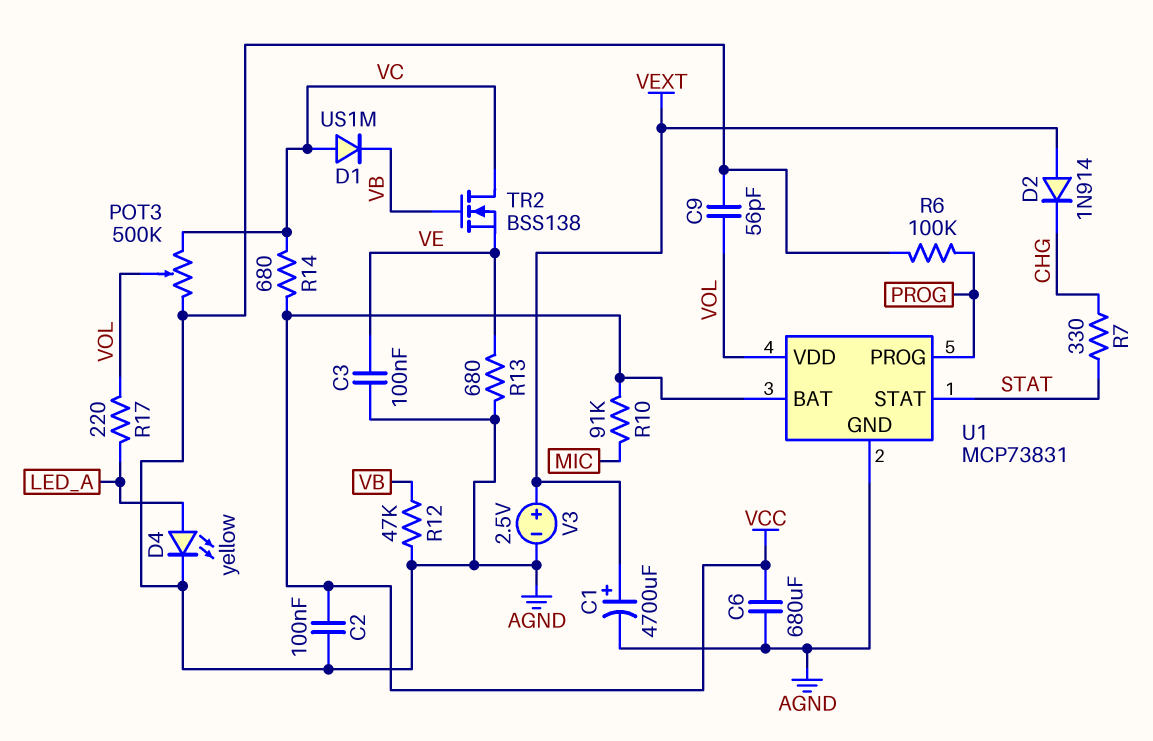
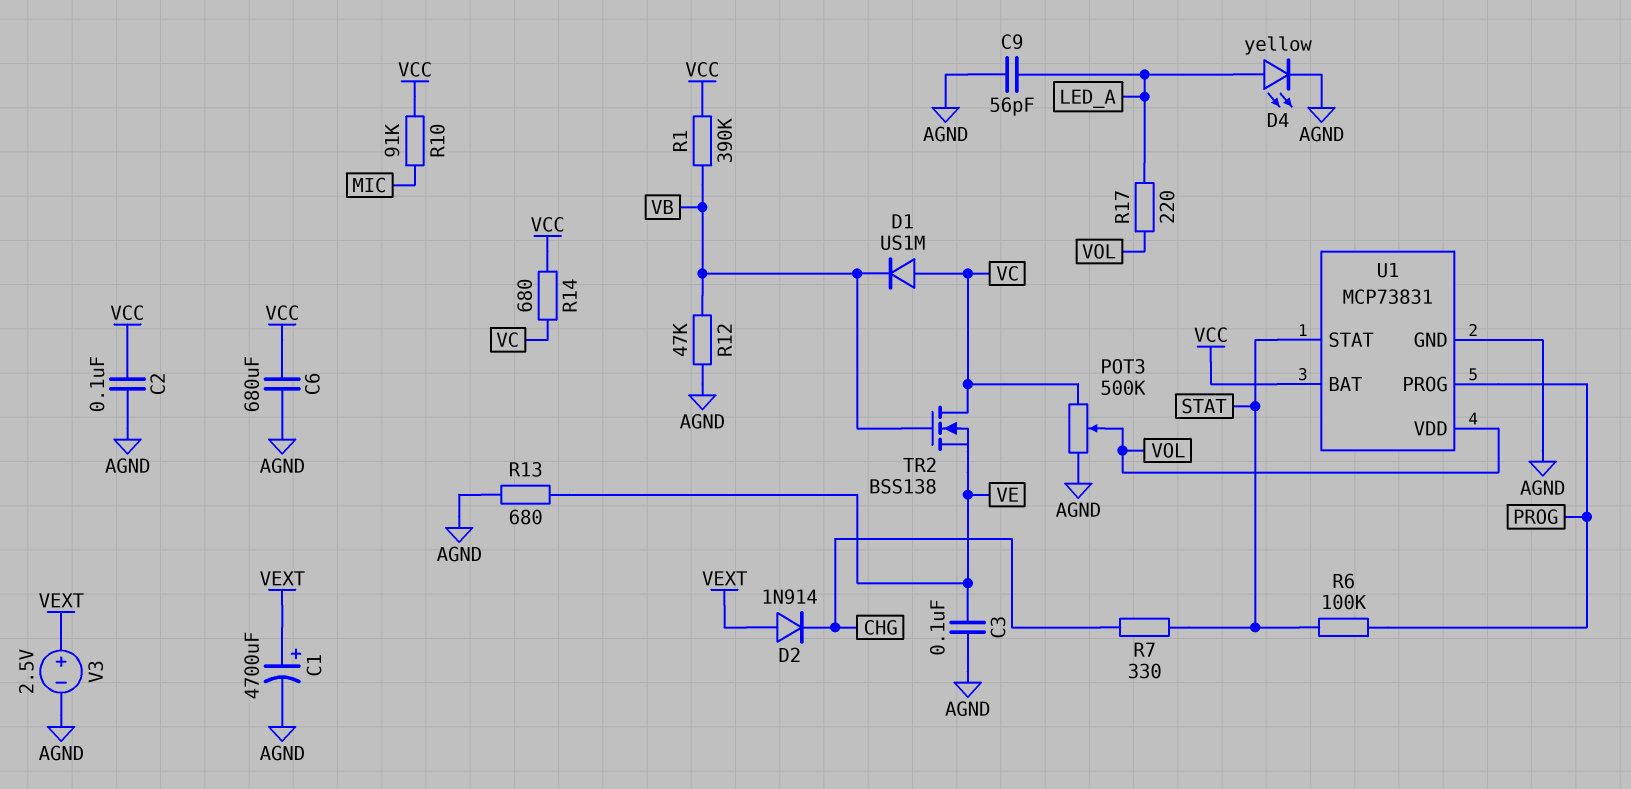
C9: 56pF (AGND, VOL) -> 56pF (AGND, LED_A)
R1: none -> 390k (VB, VCC)
R6: 100k (AGND, PROG) -> 100k (PROG, STAT)

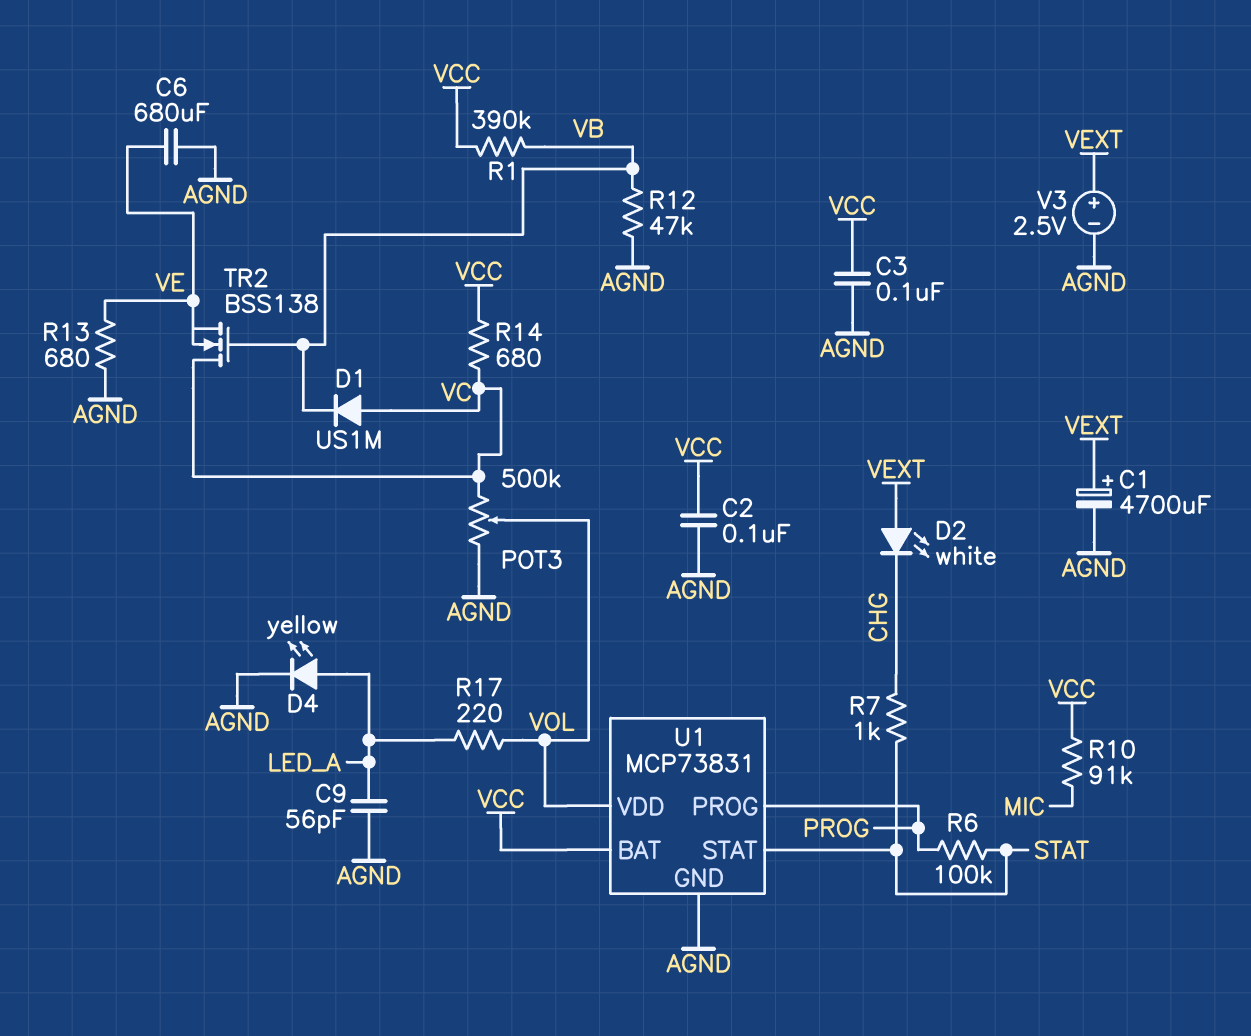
C3: 100nF (AGND, VE) -> 100nF (AGND, VCC)
C6: 680uF (AGND, VCC) -> 680uF (AGND, VE)
D2: diode 1N914 (A VEXT, K CHG) -> LED white (A VEXT, K CHG)
R7: 330 (CHG, STAT) -> 1k (CHG, STAT)

